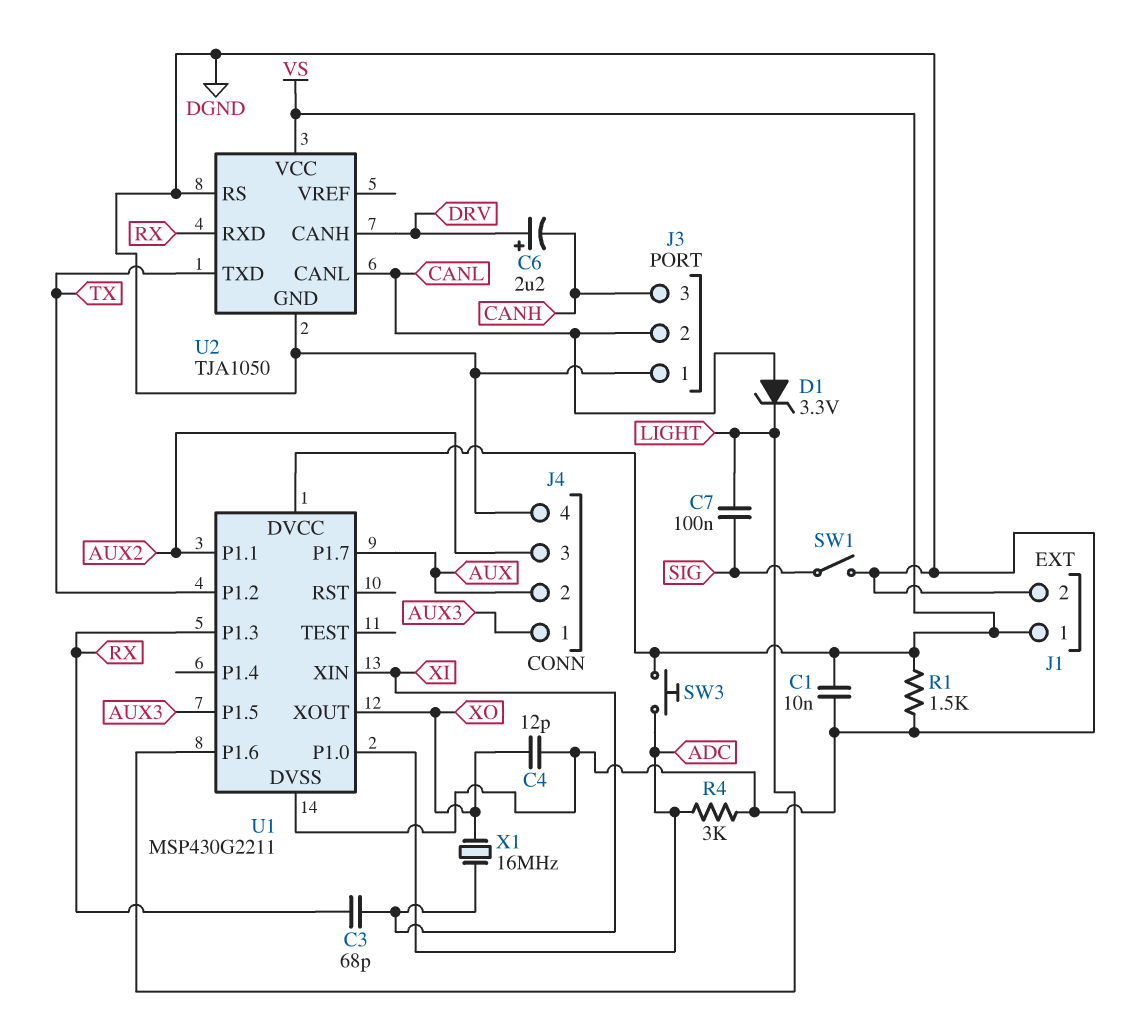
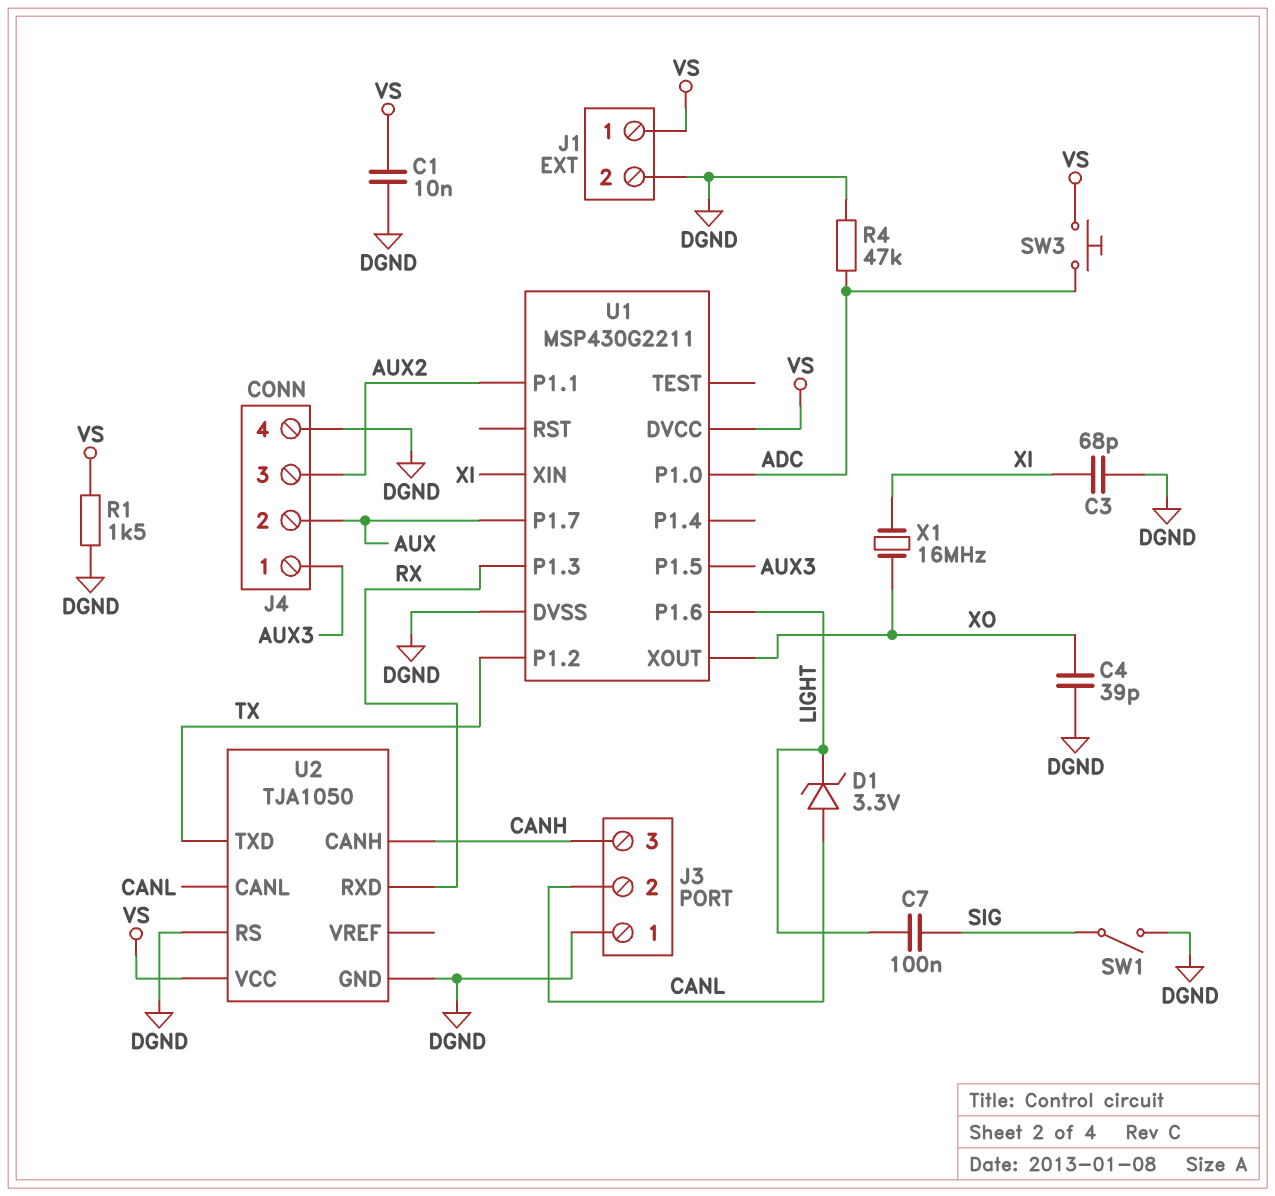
C3: 68pF (RX, XI) -> 68pF (DGND, XI)
C4: 12pF (DGND, XO) -> 39pF (DGND, XO)
C6: 2.2uF (plus DRV, minus CANH) -> none
R4: 3k (ADC, DGND) -> 47k (ADC, DGND)
U2 pin CANH: DRV -> CANH

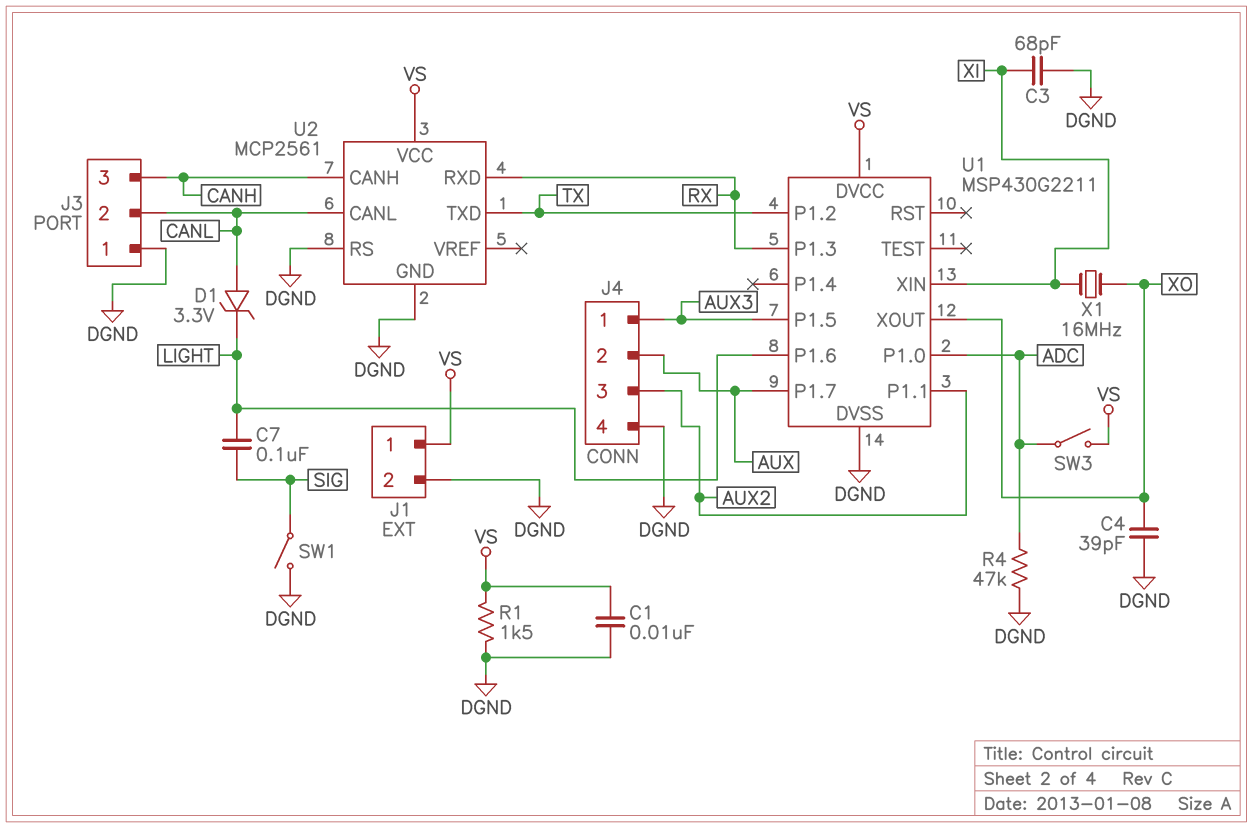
SW3: button (ADC, VS) -> switch (ADC, VS)
U2: TJA1050 -> MCP2561

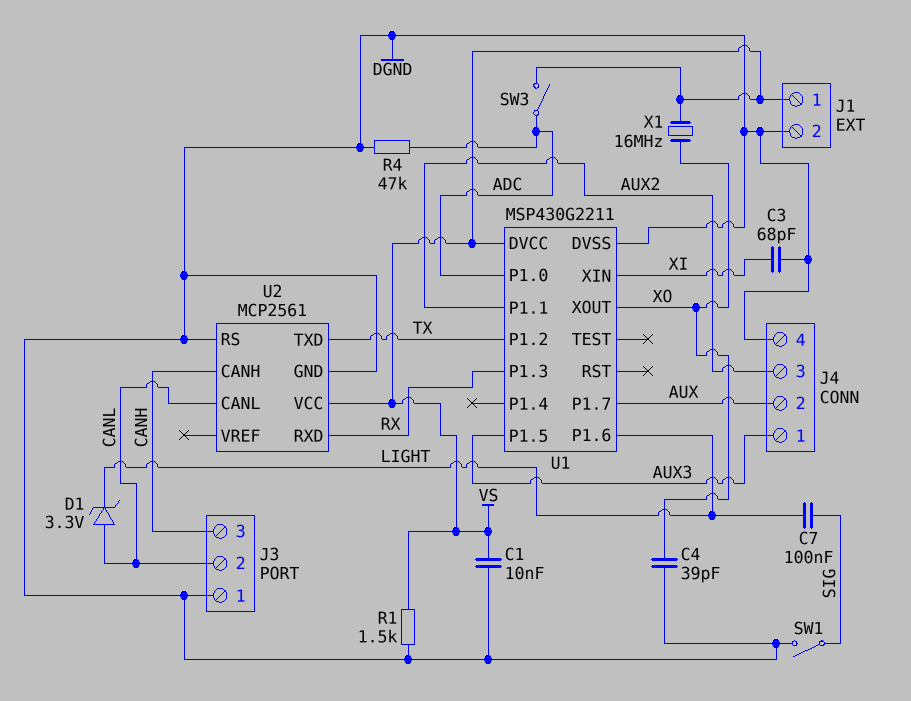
X1: 16MHz (XI, XO) -> 16MHz (VS, XO)

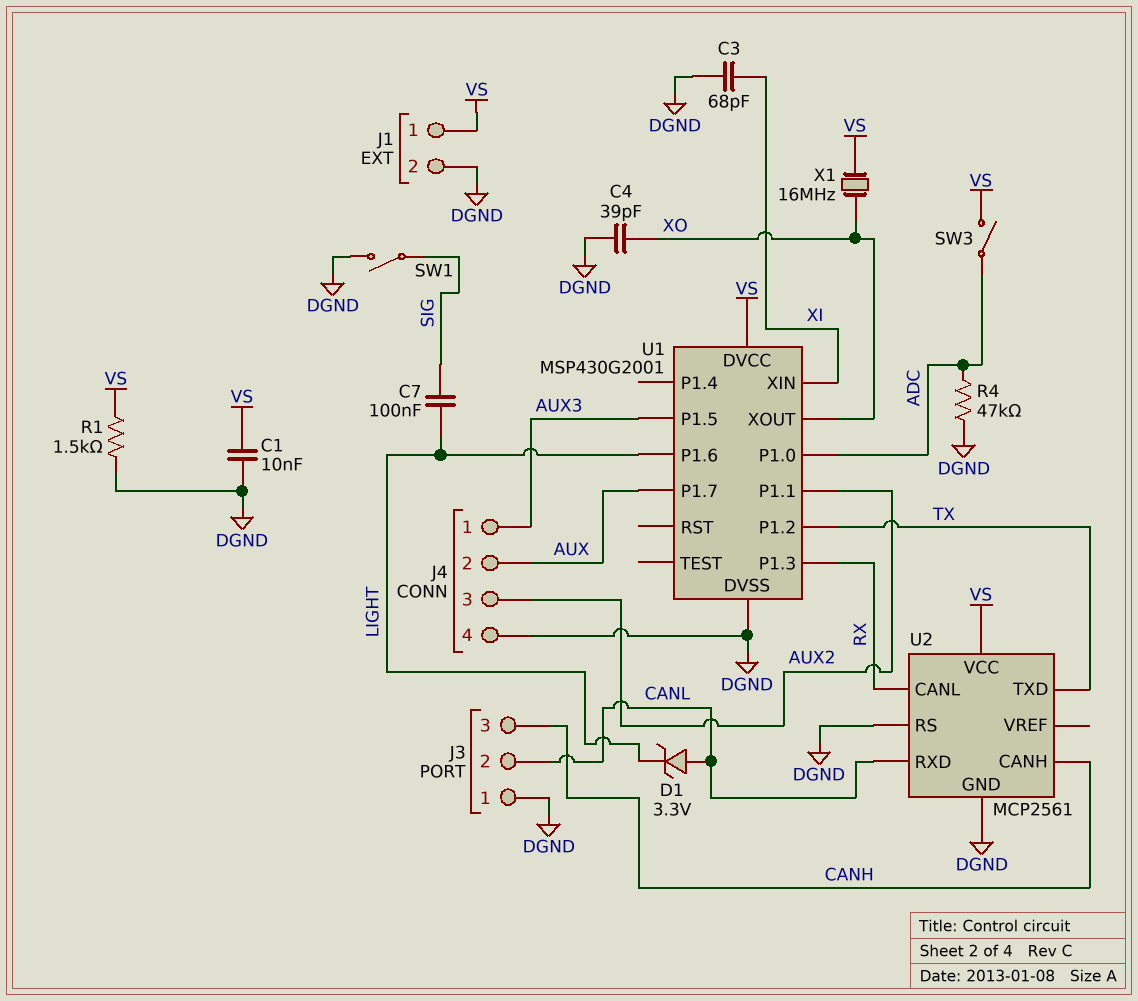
U1: MSP430G2211 -> MSP430G2001
U2 pin CANL: CANL -> RX
U2 pin RXD: RX -> CANL

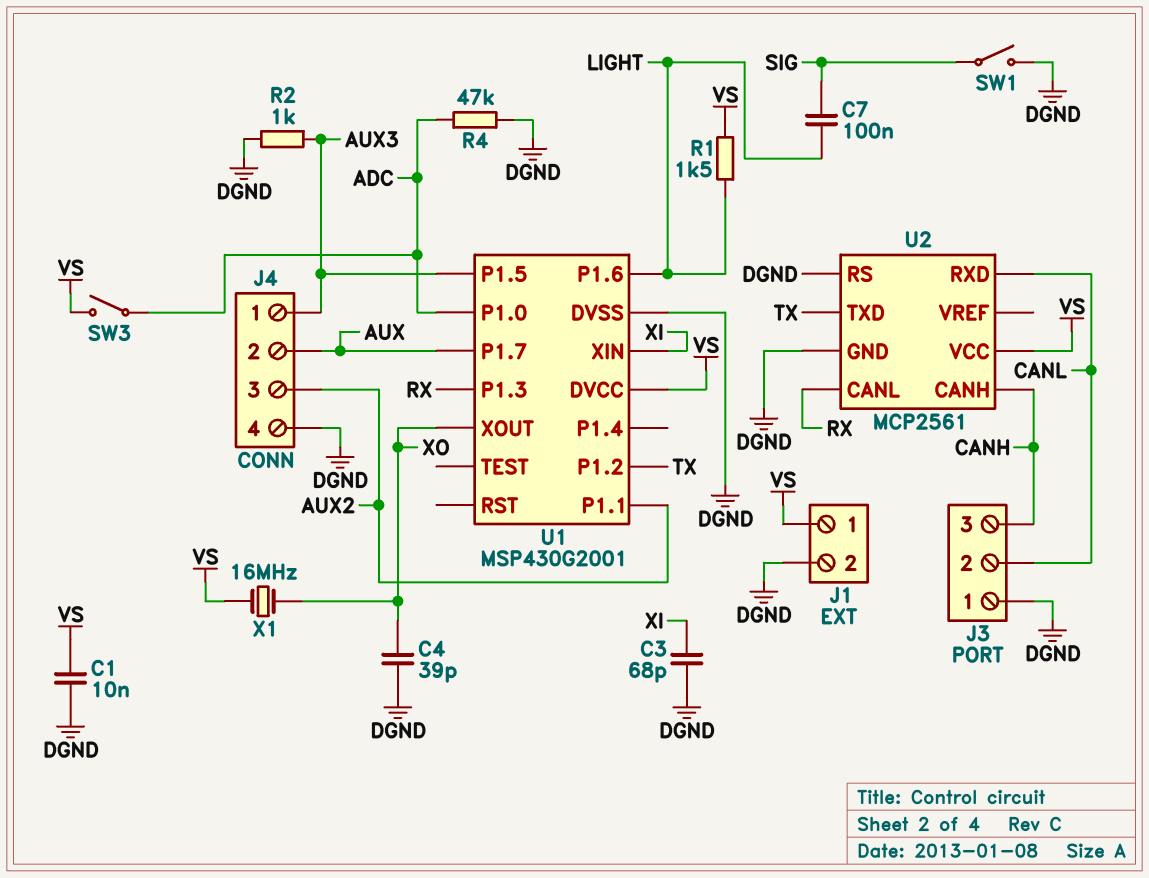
D1: zener 3.3V (A CANL, K LIGHT) -> none
R1: 1.5k (DGND, VS) -> 1.5k (LIGHT, VS)
R2: none -> 1k (AUX3, DGND)

